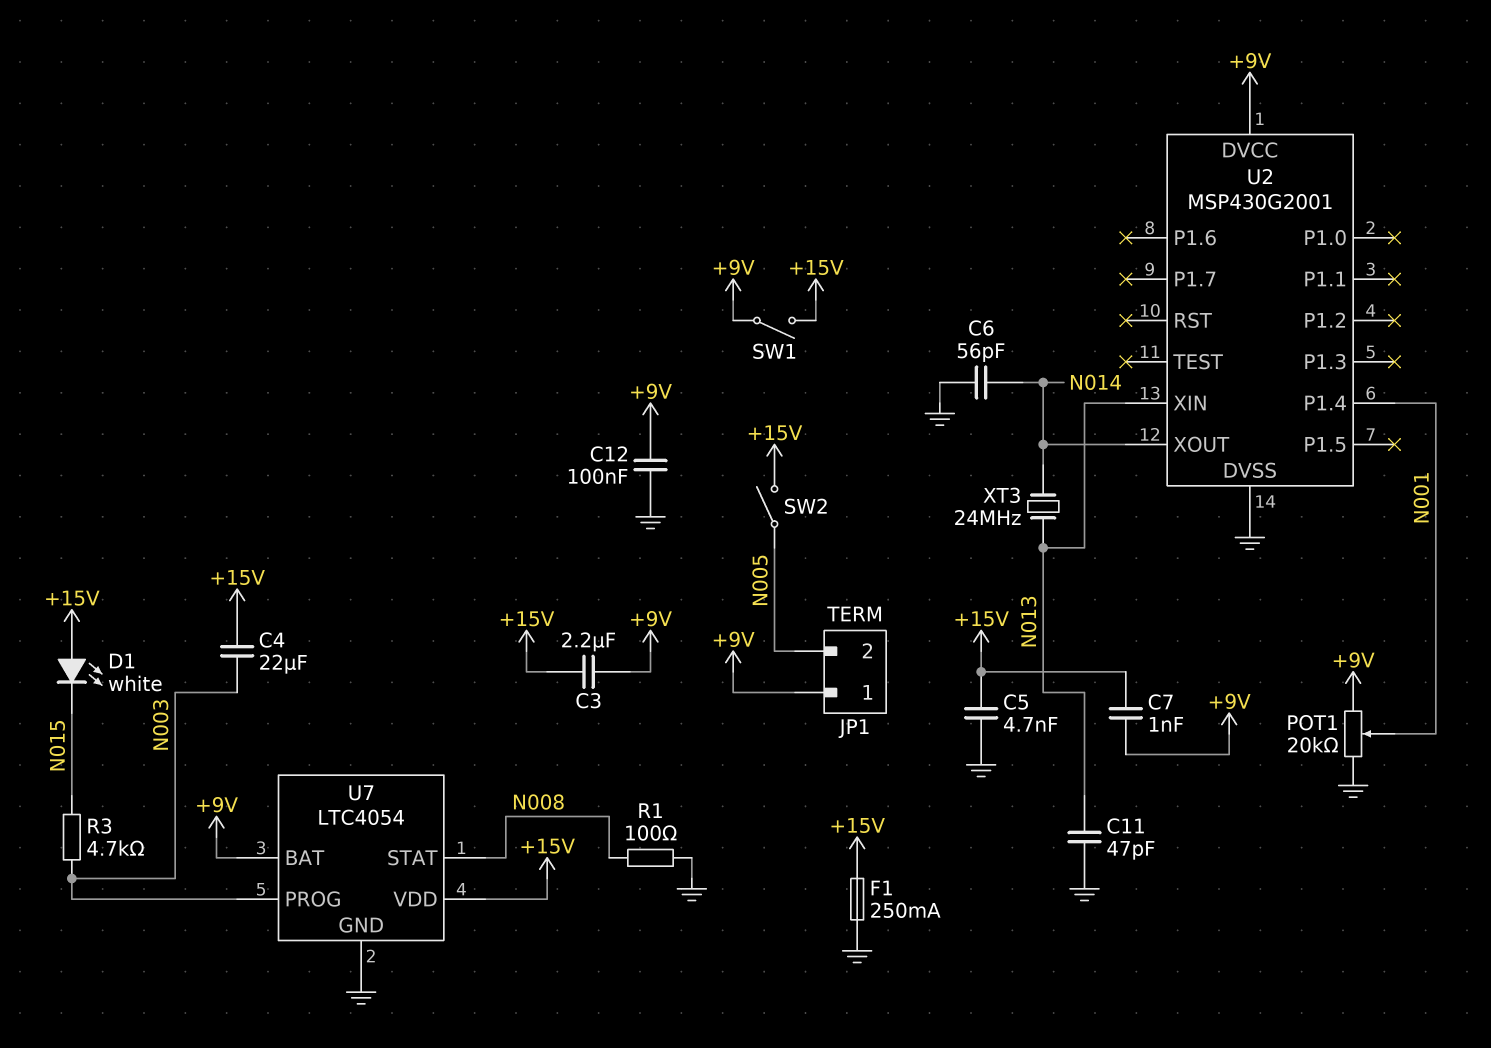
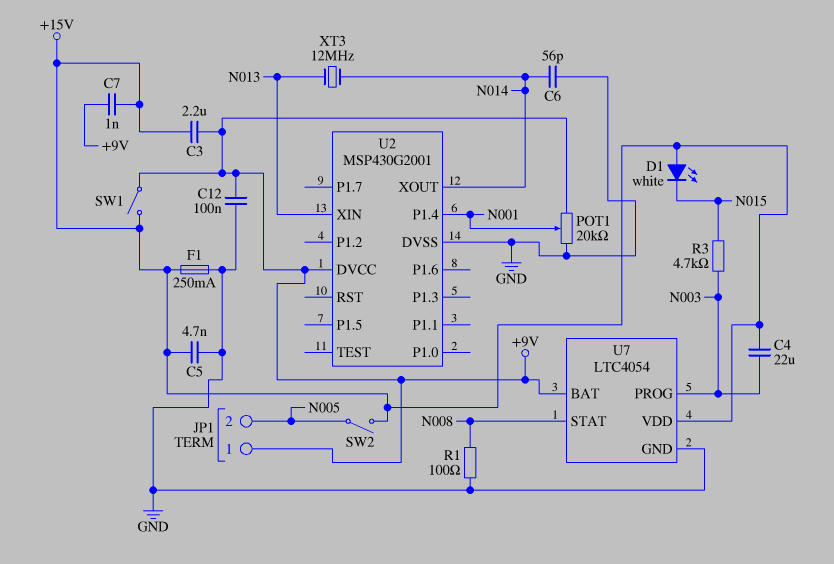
C11: 47pF (GND, N013) -> none
XT3: 24MHz (N013, N014) -> 12MHz (N013, N014)

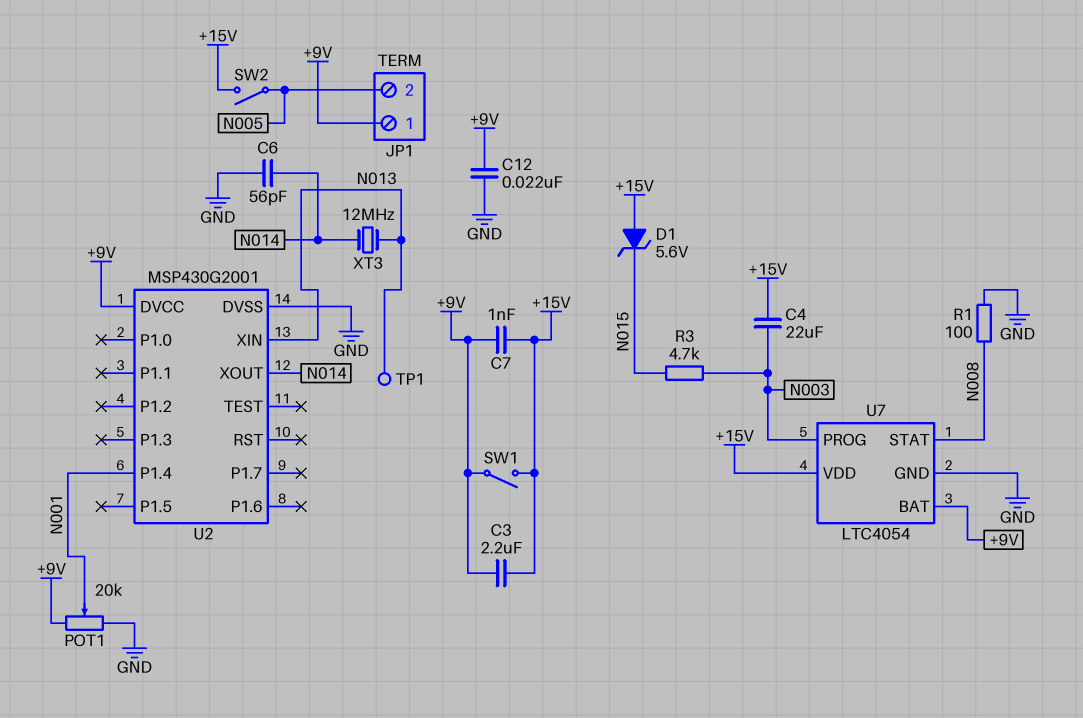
C5: 4.7nF (+15V, GND) -> none
C12: 100nF (+9V, GND) -> 22nF (+9V, GND)
D1: LED white (A +15V, K N015) -> zener 5.6V (A +15V, K N015)
F1: 250mA (+15V, GND) -> none
TP1: none -> test point (N013)

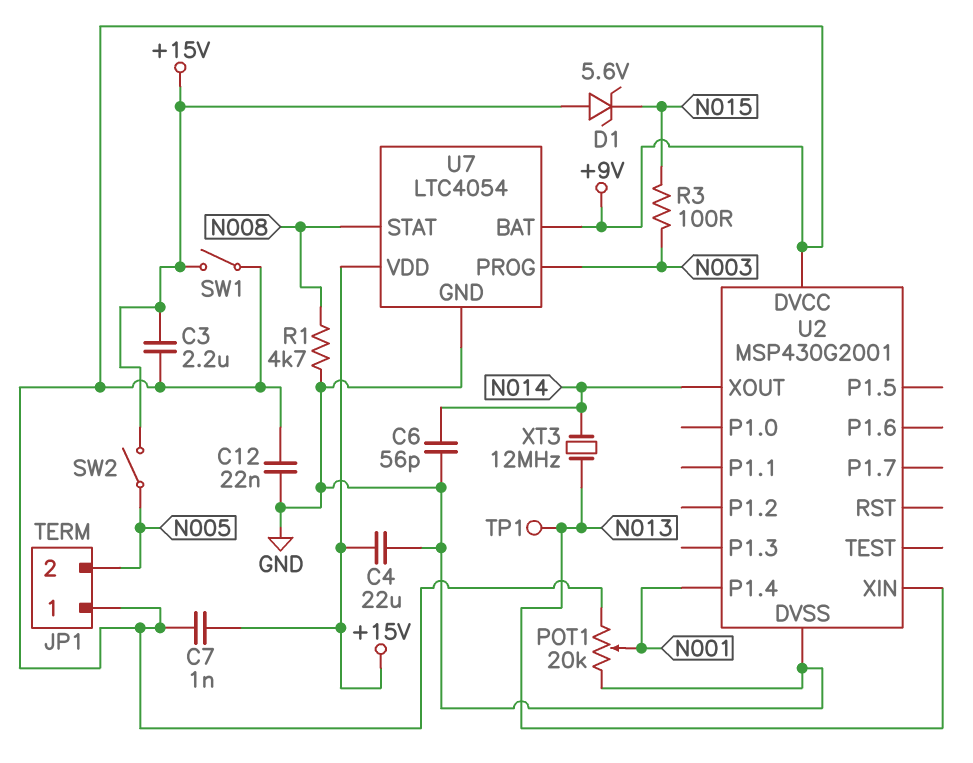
C4: 22uF (+15V, N003) -> 22uF (+15V, GND)
R1: 100 (GND, N008) -> 4.7k (GND, N008)
R3: 4.7k (N003, N015) -> 100 (N003, N015)

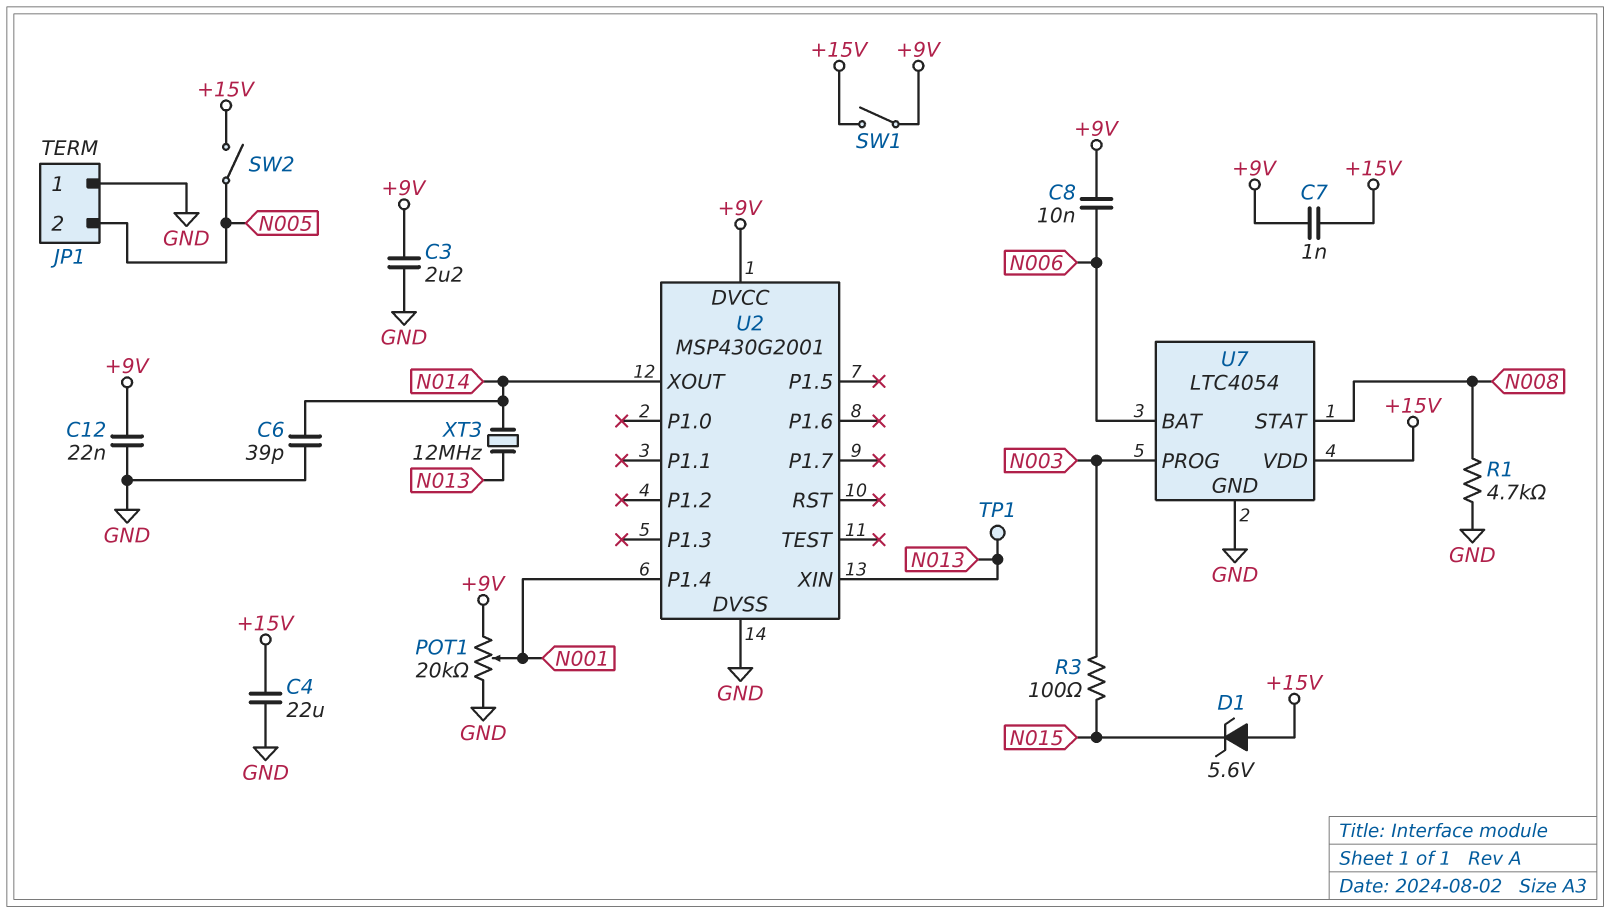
C3: 2.2uF (+9V, +15V) -> 2.2uF (+9V, GND)
C6: 56pF (GND, N014) -> 39pF (GND, N014)
C8: none -> 10nF (+9V, N006)
JP1 pin 1: +9V -> GND
U7 pin BAT: +9V -> N006

